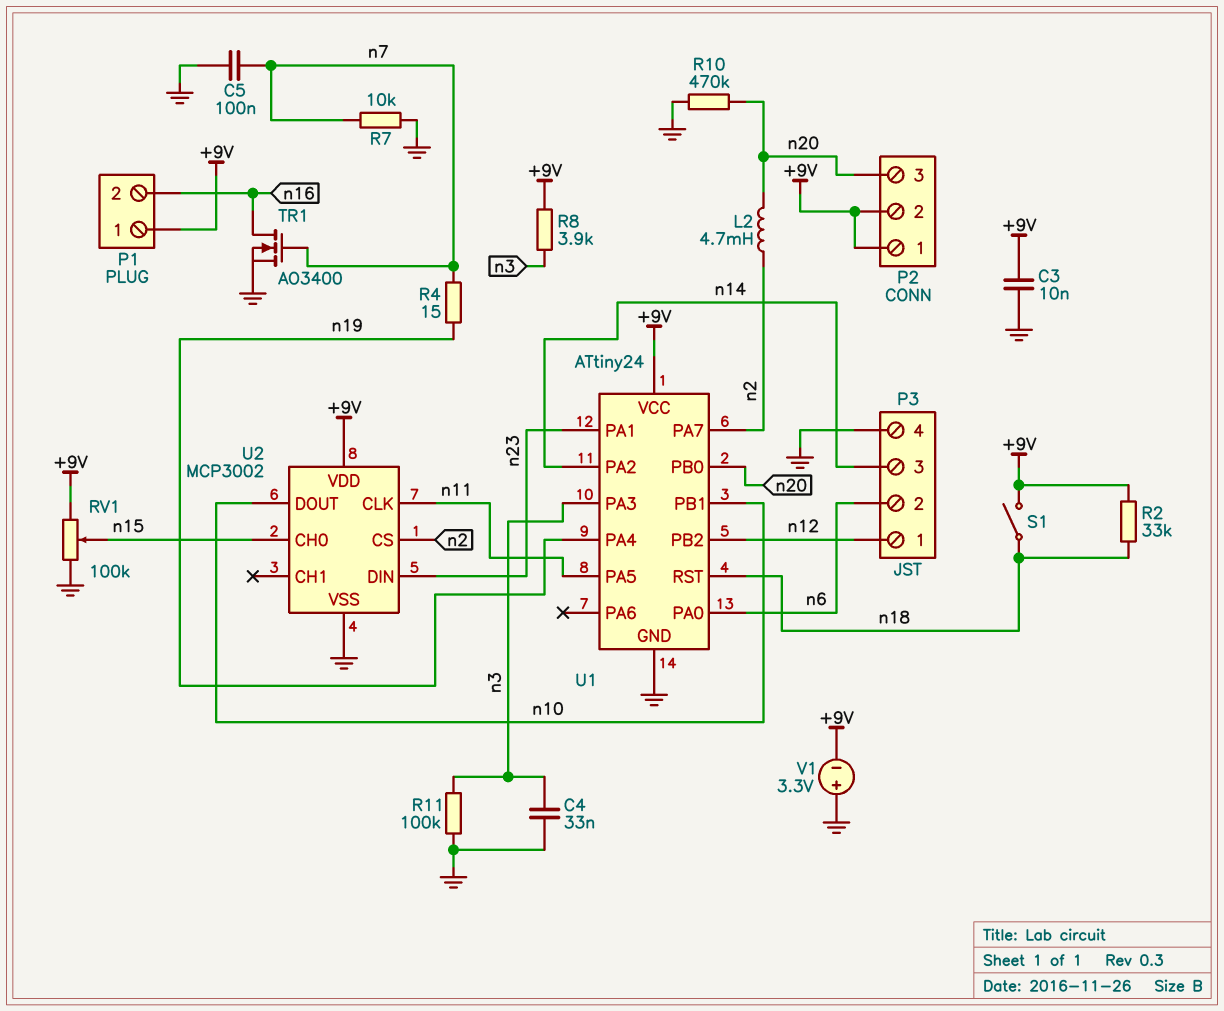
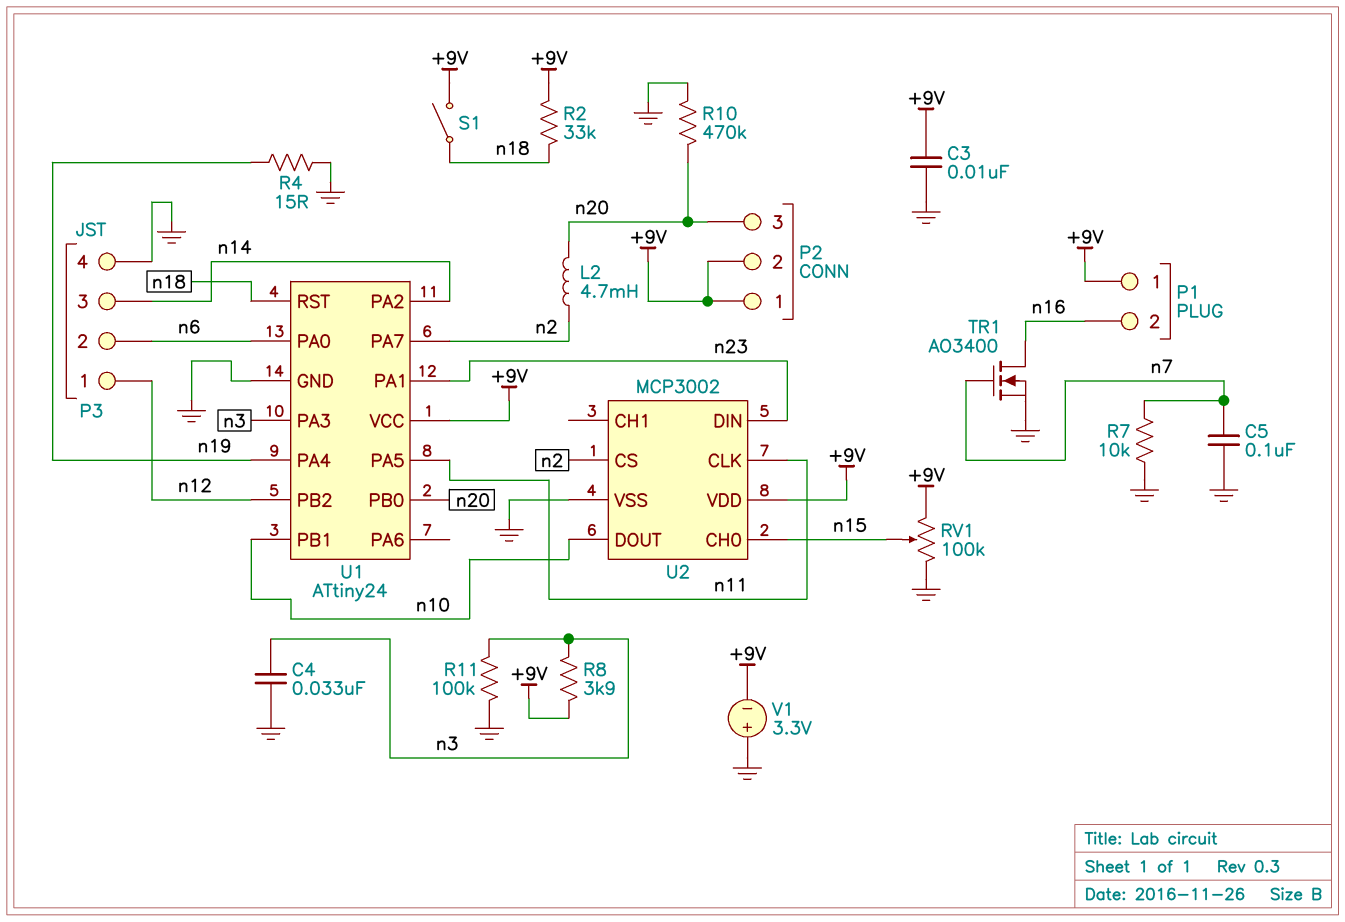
R4: 15 (n7, n19) -> 15 (GND, n19)

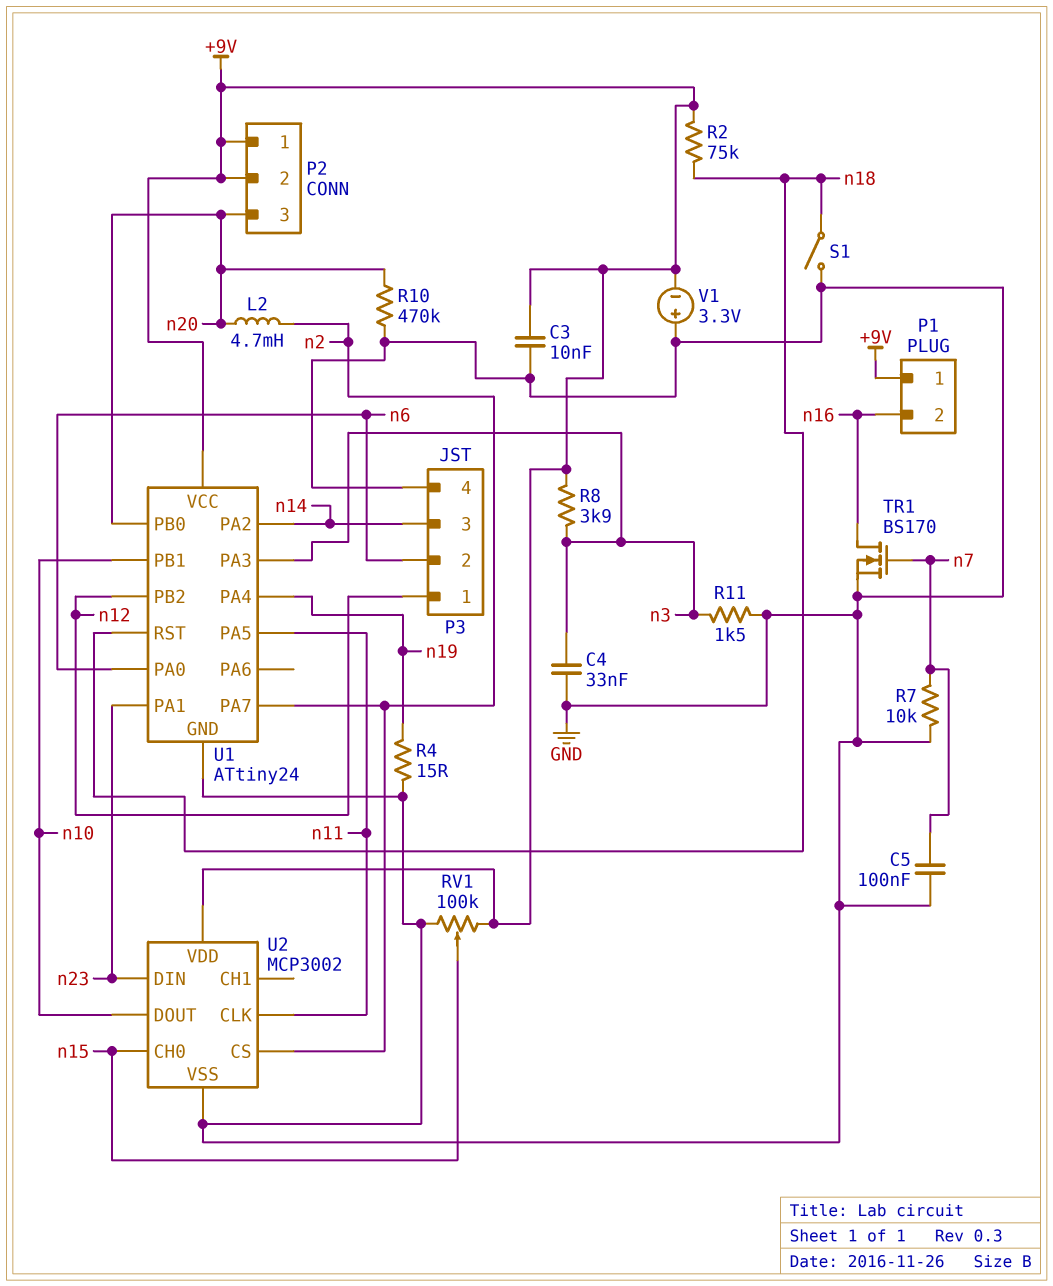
R2: 33k (+9V, n18) -> 75k (+9V, n18)
R11: 100k (GND, n3) -> 1.5k (GND, n3)
S1: switch (+9V, n18) -> switch (GND, n18)
TR1: NMOS AO3400 (G n7, D n16, S GND) -> NMOS BS170 (G n7, D n16, S GND)

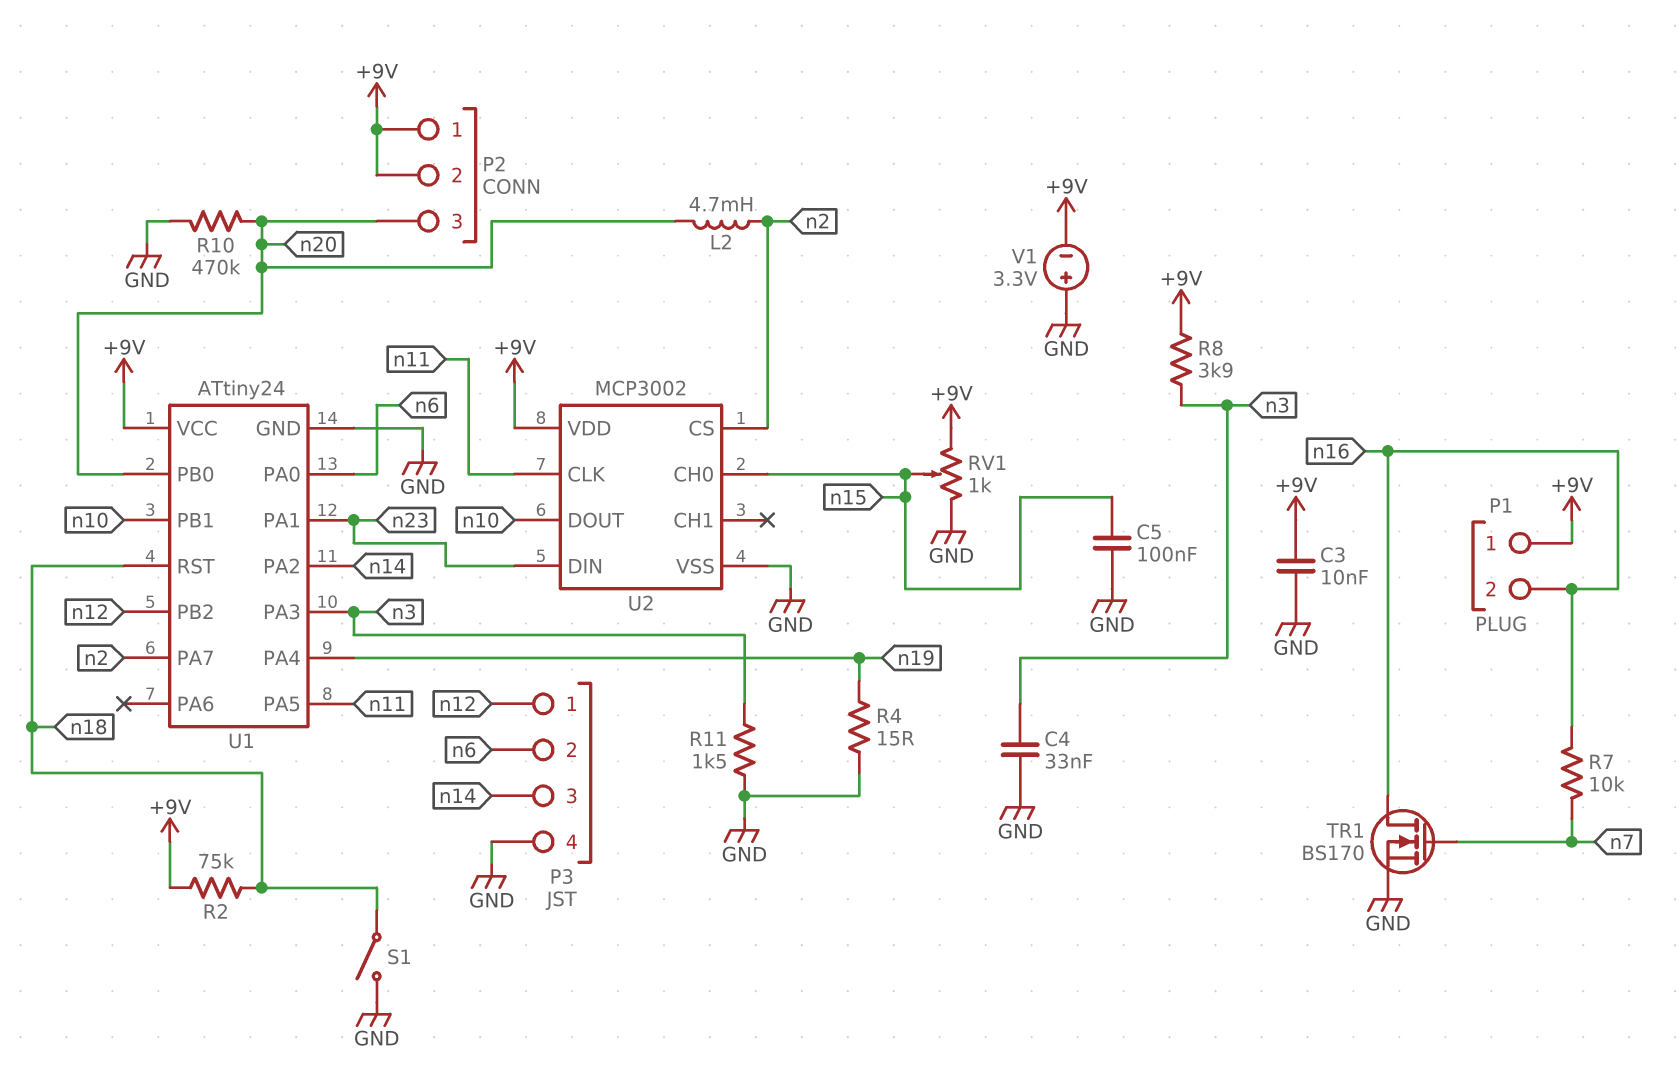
C5: 100nF (GND, n7) -> 100nF (GND, n15)
R7: 10k (GND, n7) -> 10k (n7, n16)
RV1: 100k (+9V, GND, wiper n15) -> 1k (+9V, GND, wiper n15)

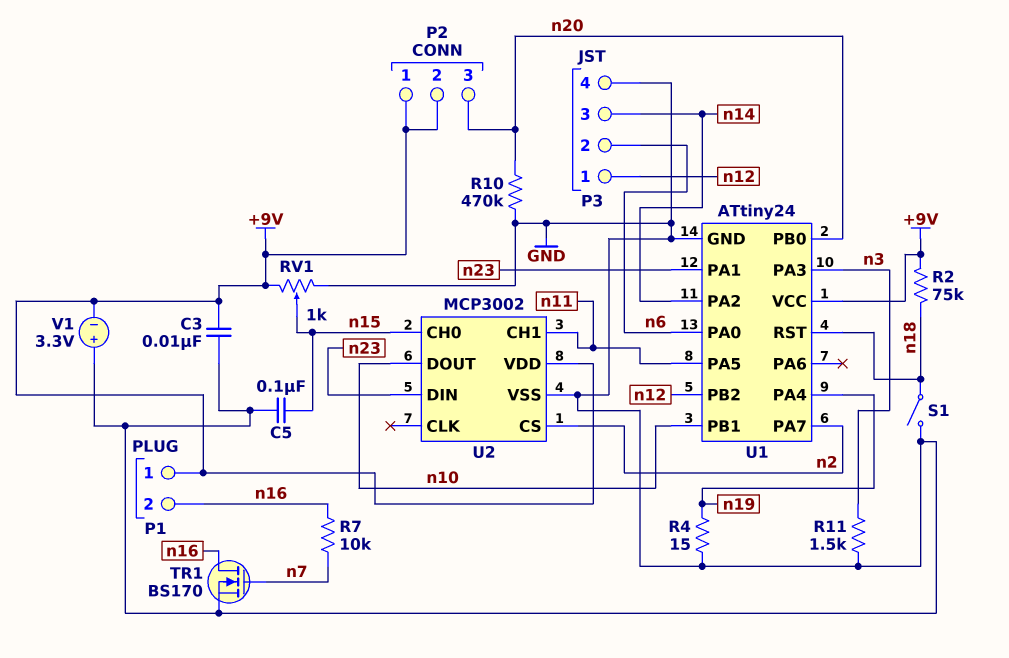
C4: 33nF (GND, n3) -> none
L2: 4.7mH (n2, n20) -> none
R8: 3.9k (+9V, n3) -> none
U2 pin CH1: none -> n11
U2 pin CLK: n11 -> none

